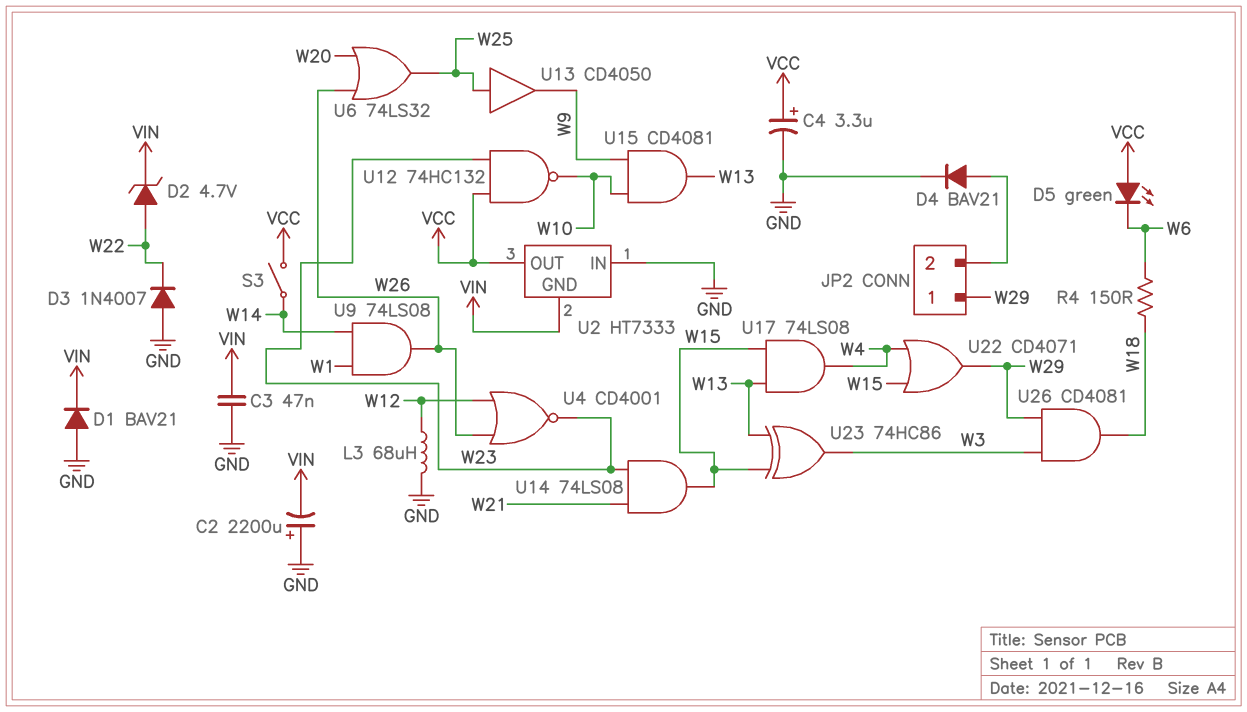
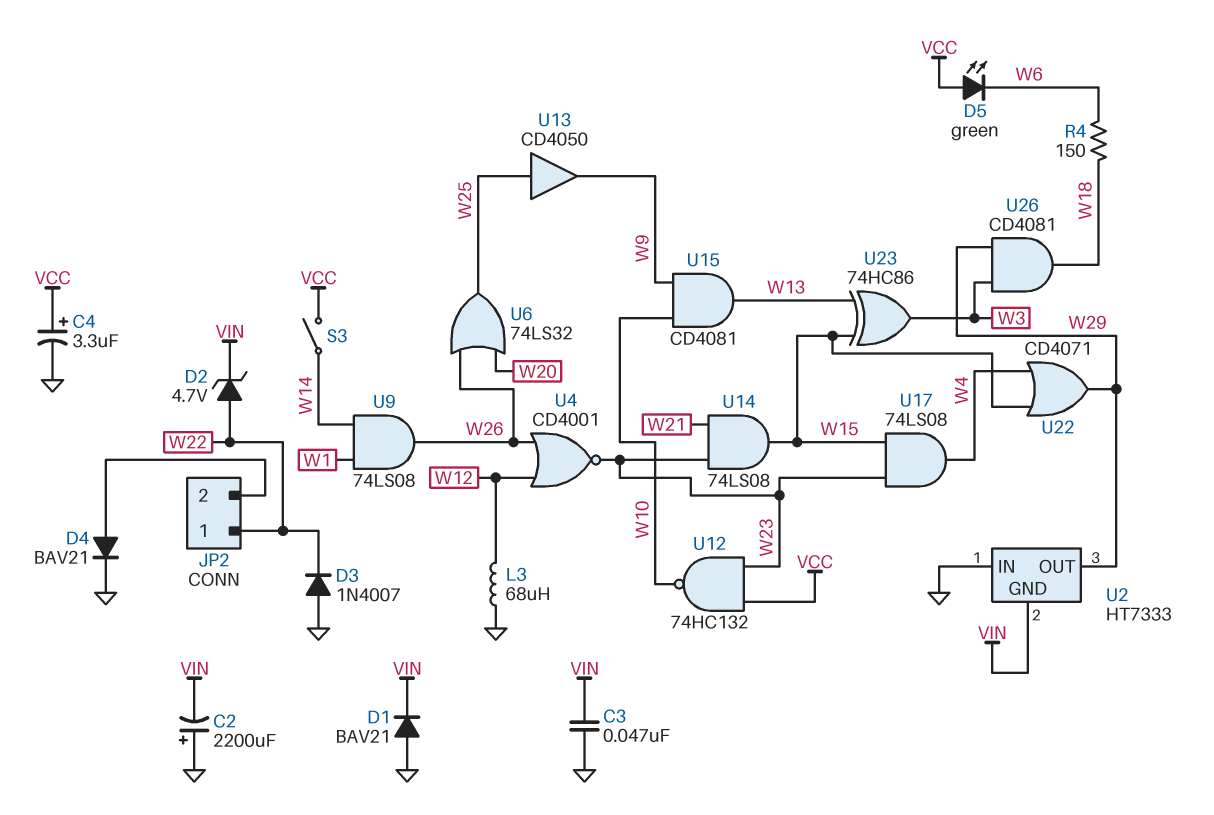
JP2 pin 1: W29 -> W22
U2 pin OUT: VCC -> W29
U17: AND 74LS08 (in W13, in W15, out W4) -> AND 74LS08 (in W15, in W23, out W4)

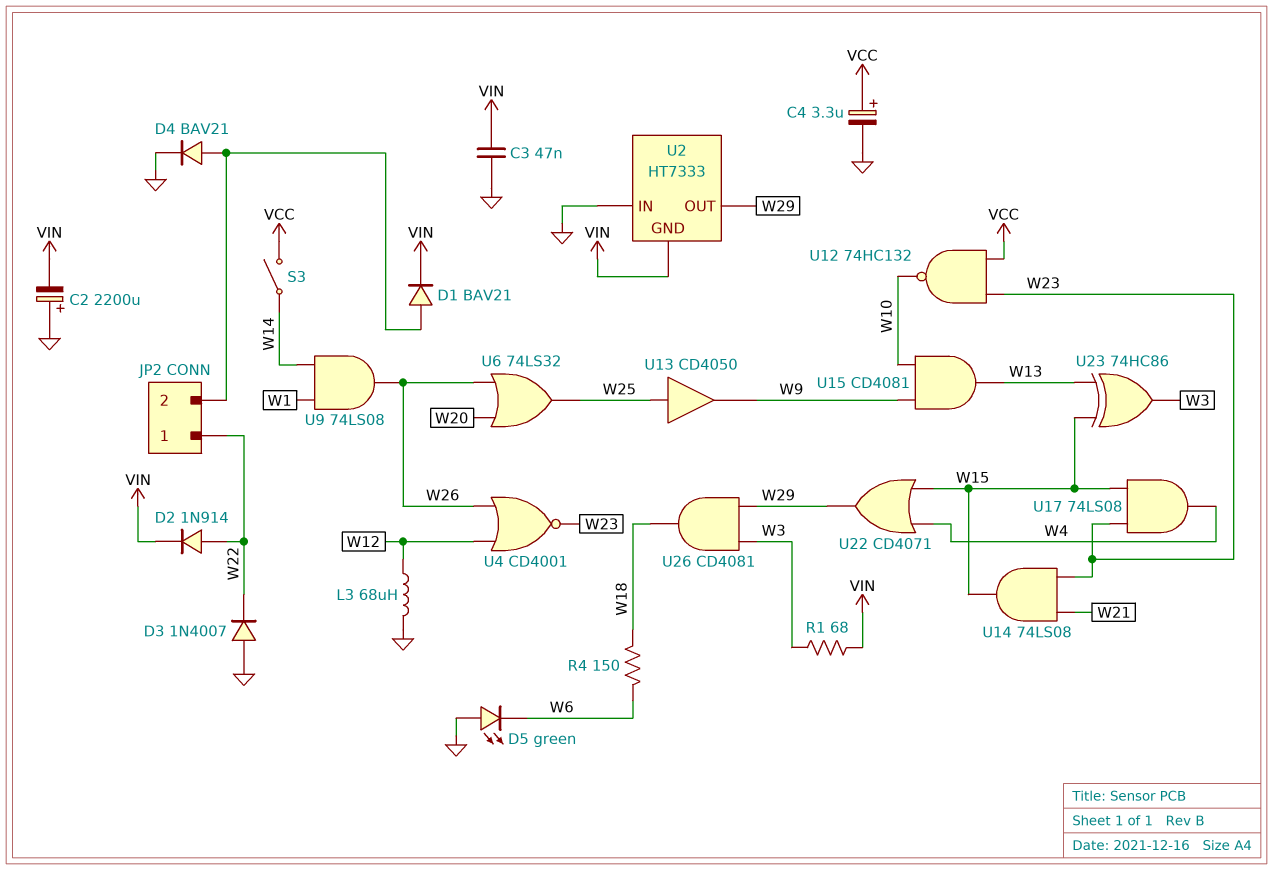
D1: diode BAV21 (A GND, K VIN) -> diode BAV21 (A JP2/2, K VIN)
D2: zener 4.7V (A W22, K VIN) -> diode 1N914 (A W22, K VIN)
D5: LED green (A VCC, K W6) -> LED green (A GND, K W6)
R1: none -> 68 (VIN, W3)

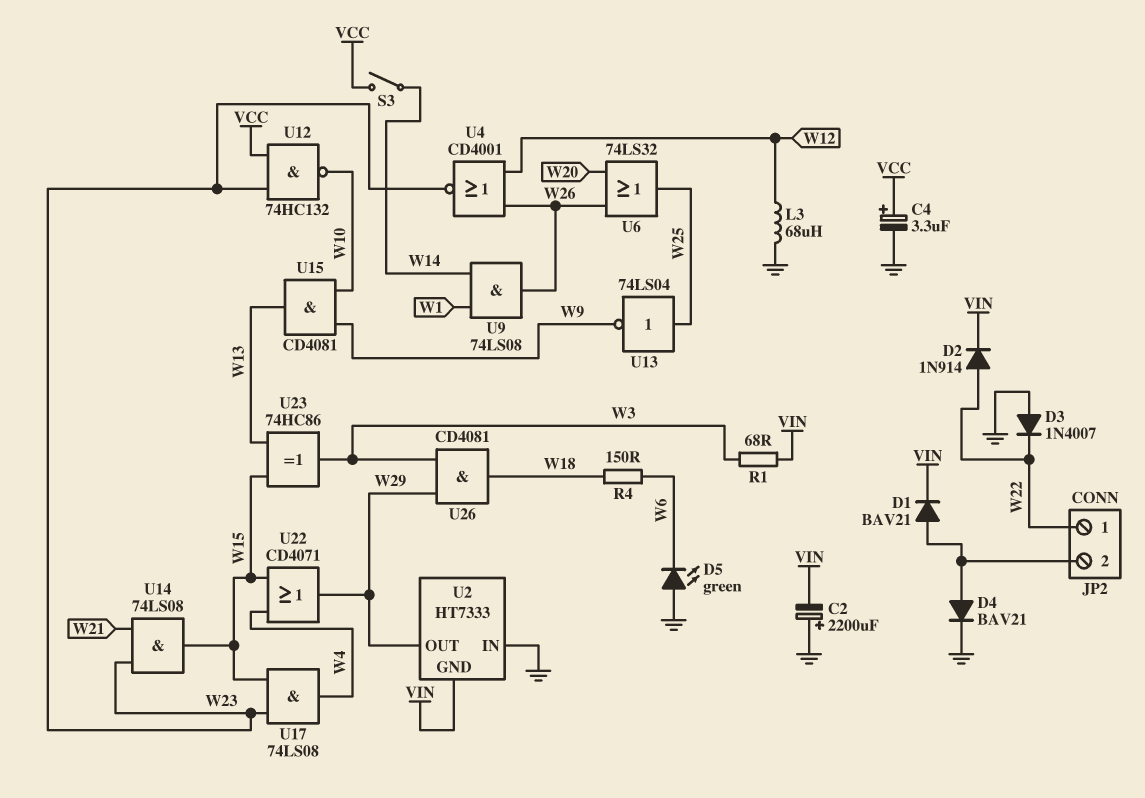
C3: 47nF (GND, VIN) -> none
U13: buffer CD4050 (in W25, out W9) -> NOT 74LS04 (in W25, out W9)

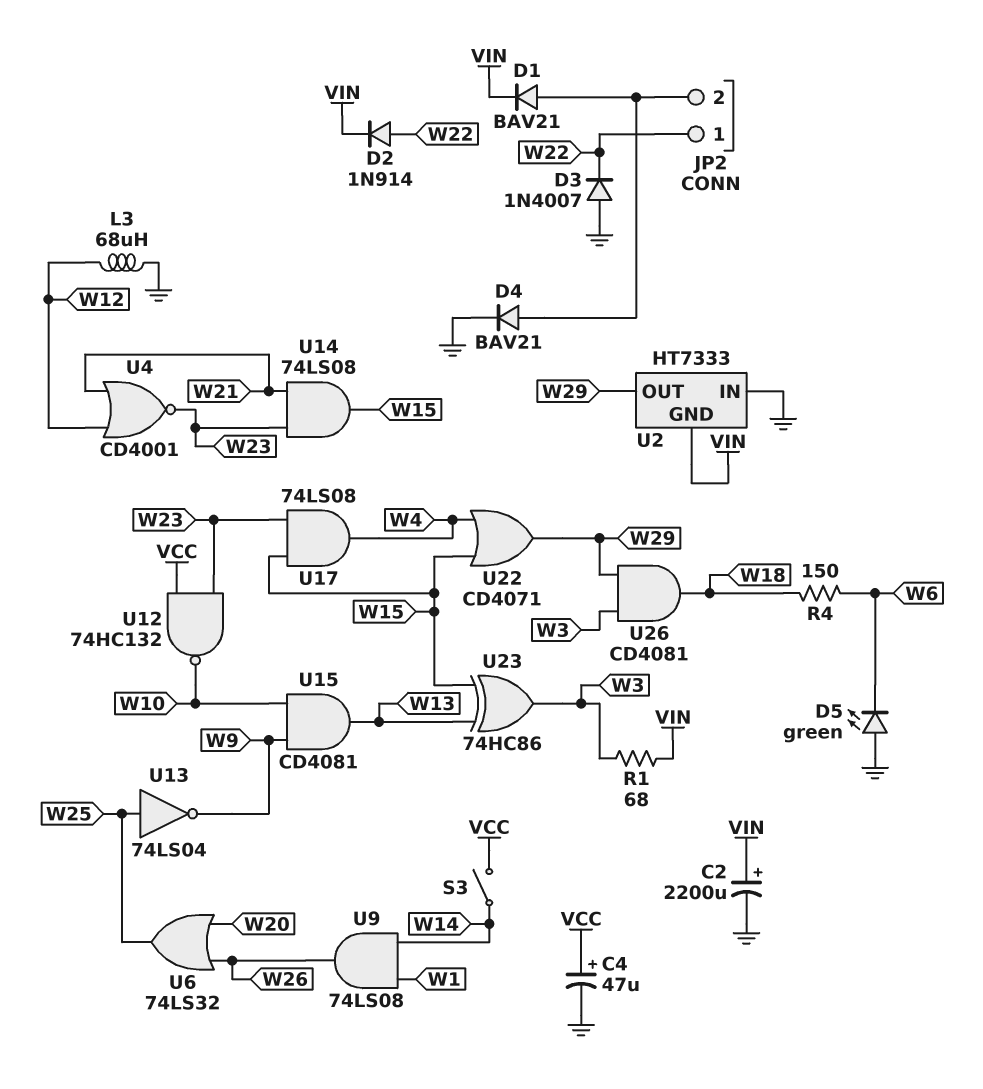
C2: 2200uF (plus GND, minus VIN) -> 2200uF (plus VIN, minus GND)
C4: 3.3uF (plus VCC, minus GND) -> 47uF (plus VCC, minus GND)
U4: NOR CD4001 (in W12, in W26, out W23) -> NOR CD4001 (in W12, in W21, out W23)

